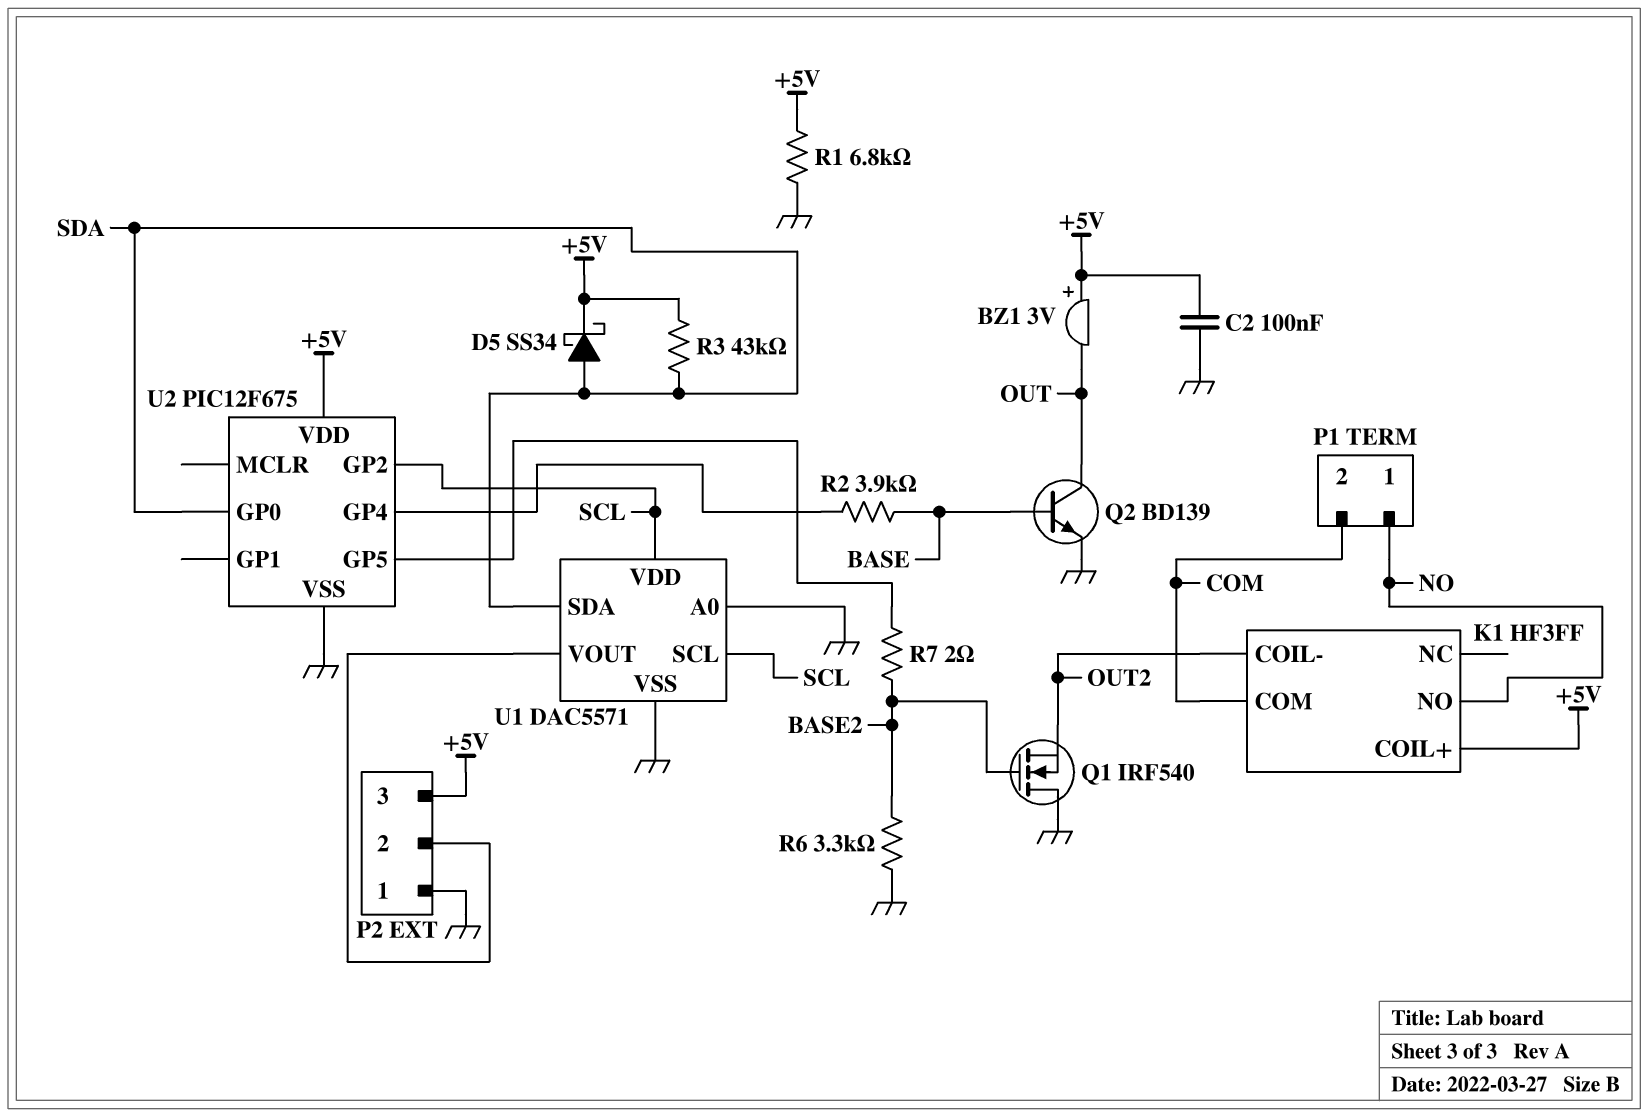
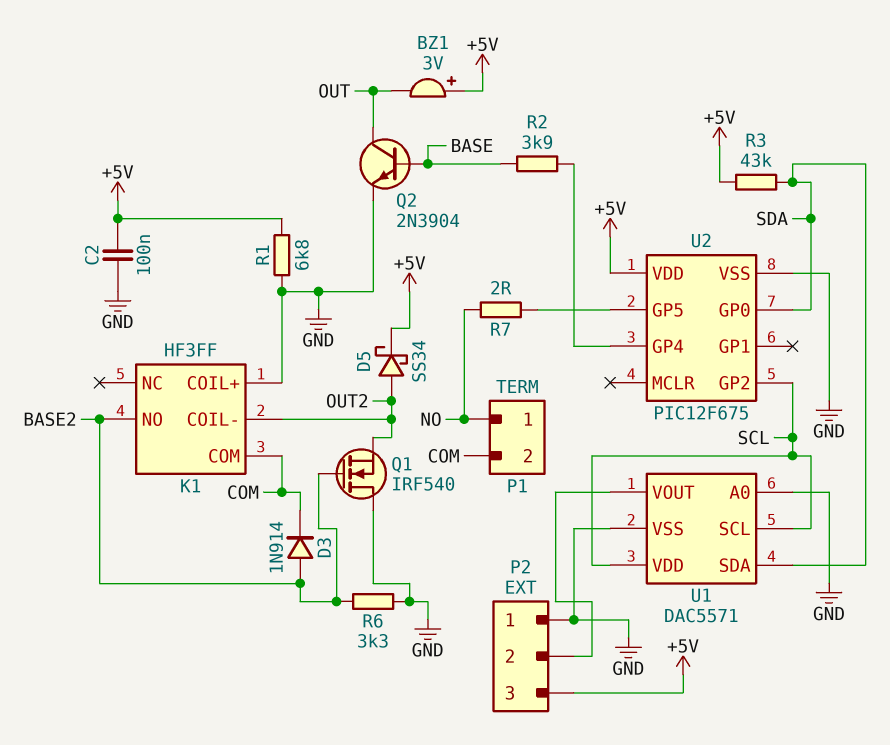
D3: none -> diode 1N914 (A BASE2, K COM)
D5: schottky SS34 (A SDA, K +5V) -> schottky SS34 (A OUT2, K +5V)
K1 pin COIL+: +5V -> GND
K1 pin NO: NO -> BASE2
Q2: NPN BD139 (B BASE, C OUT, E GND) -> NPN 2N3904 (B BASE, C OUT, E GND)
R7: 2 (BASE2, U2/GP5) -> 2 (NO, U2/GP5)

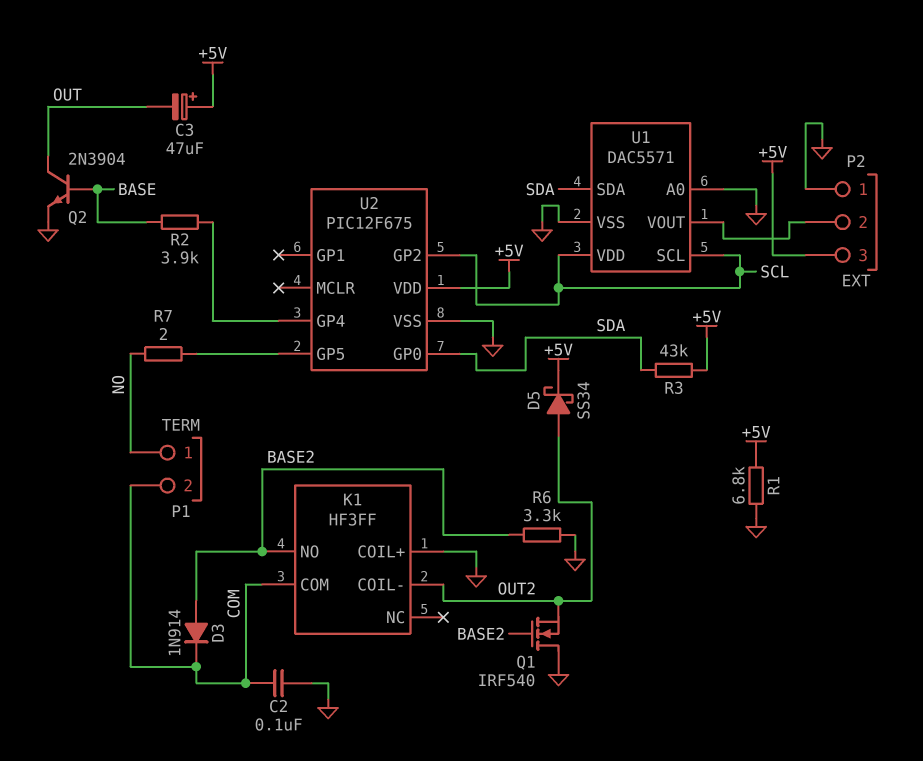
BZ1: buzzer 3V (plus +5V, minus OUT) -> none
C2: 100nF (+5V, GND) -> 100nF (COM, GND)
C3: none -> 47uF (plus +5V, minus OUT)

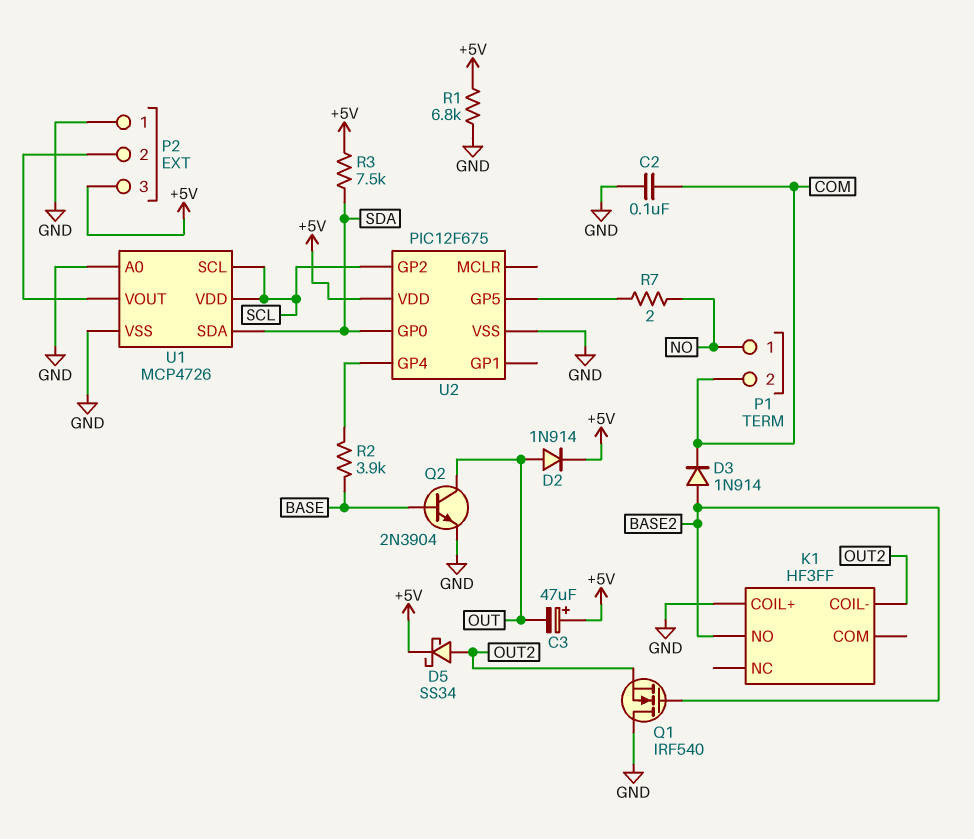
D2: none -> diode 1N914 (A OUT, K +5V)
K1 pin COM: COM -> none
R3: 43k (+5V, SDA) -> 7.5k (+5V, SDA)
R6: 3.3k (BASE2, GND) -> none
U1: DAC5571 -> MCP4726

